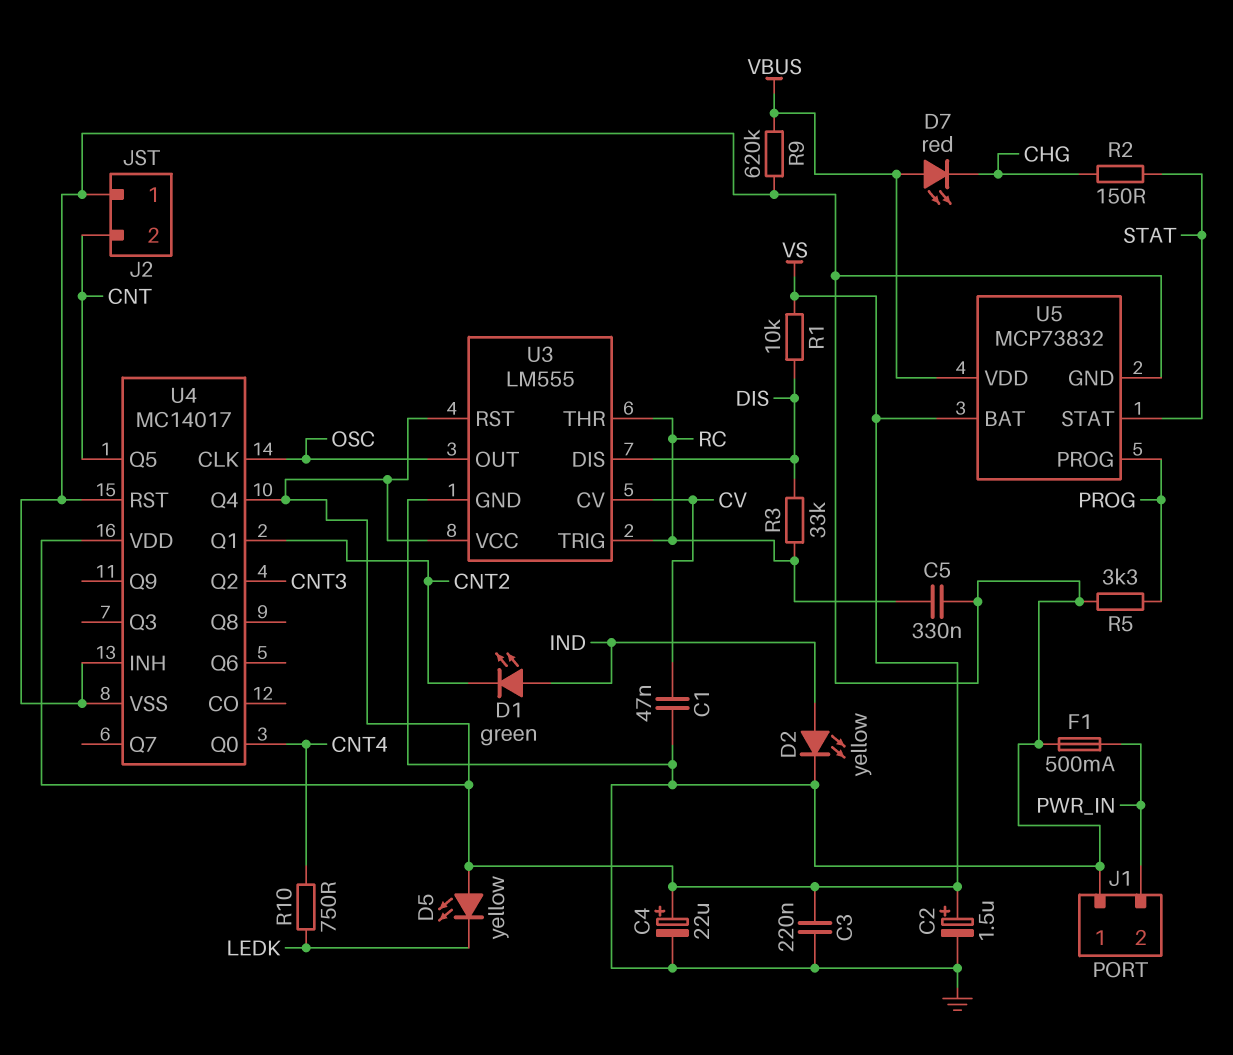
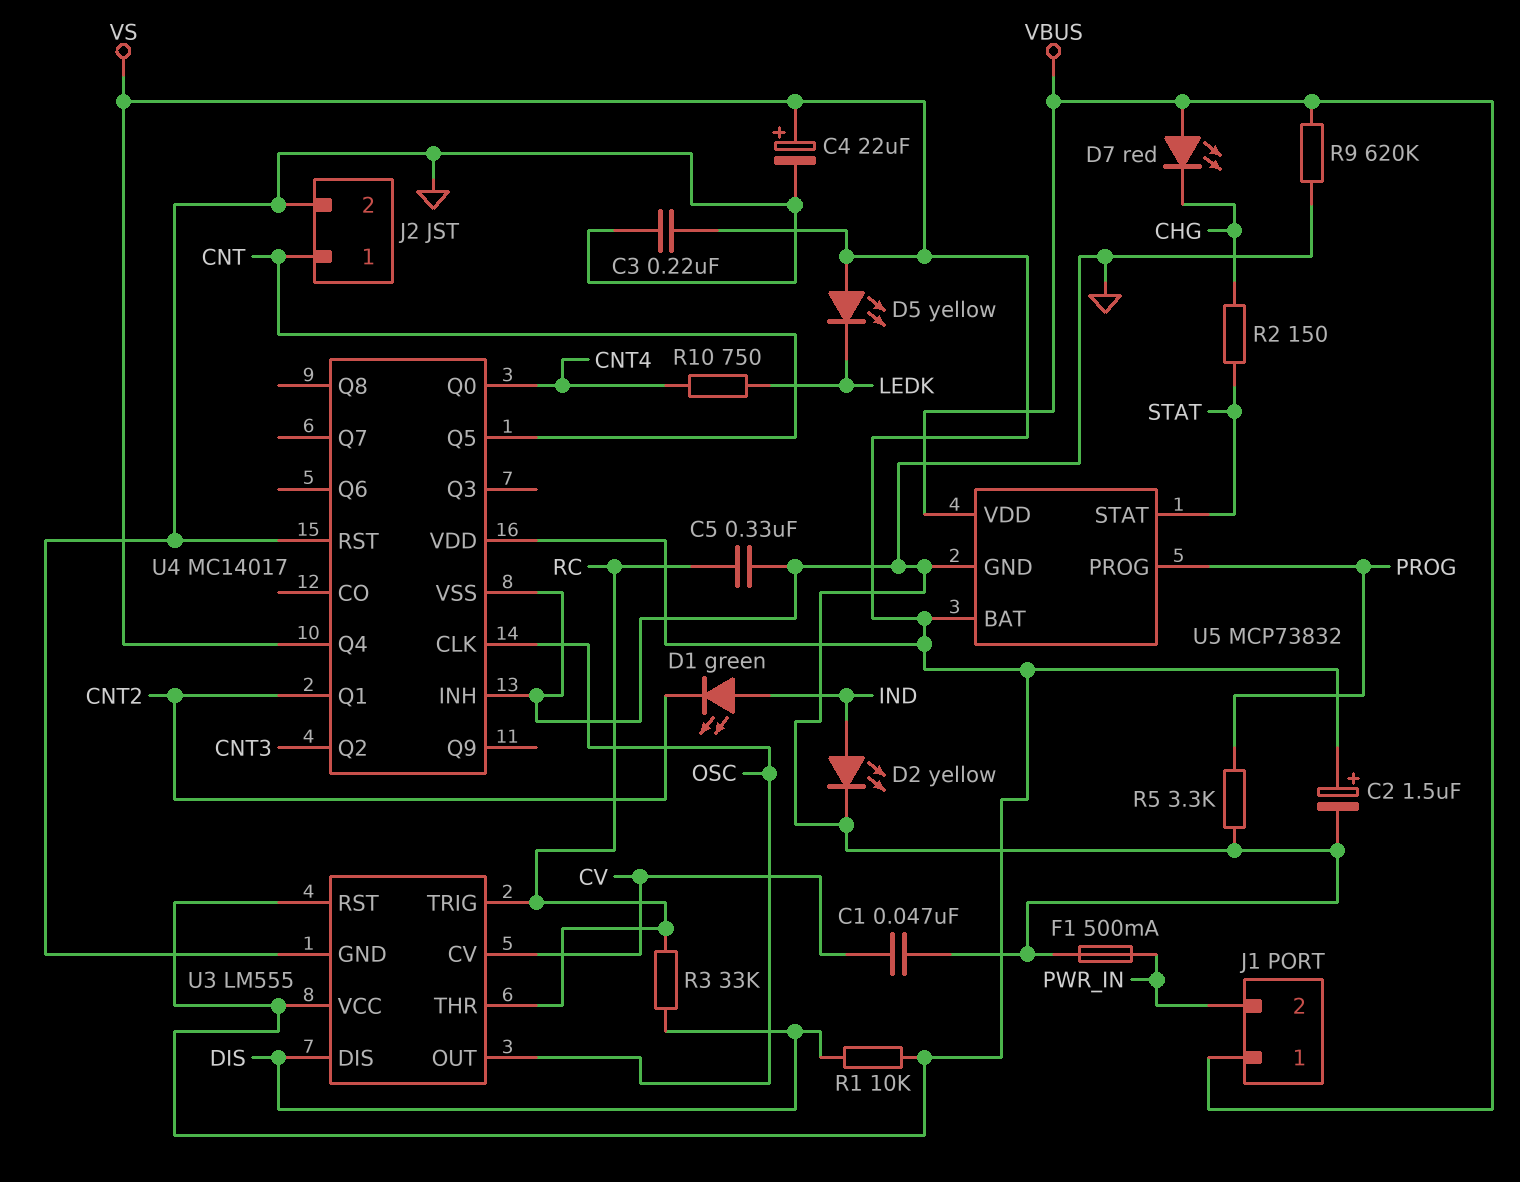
J1 pin 1: GND -> VBUS
J2 pin 1: GND -> CNT
J2 pin 2: CNT -> GND

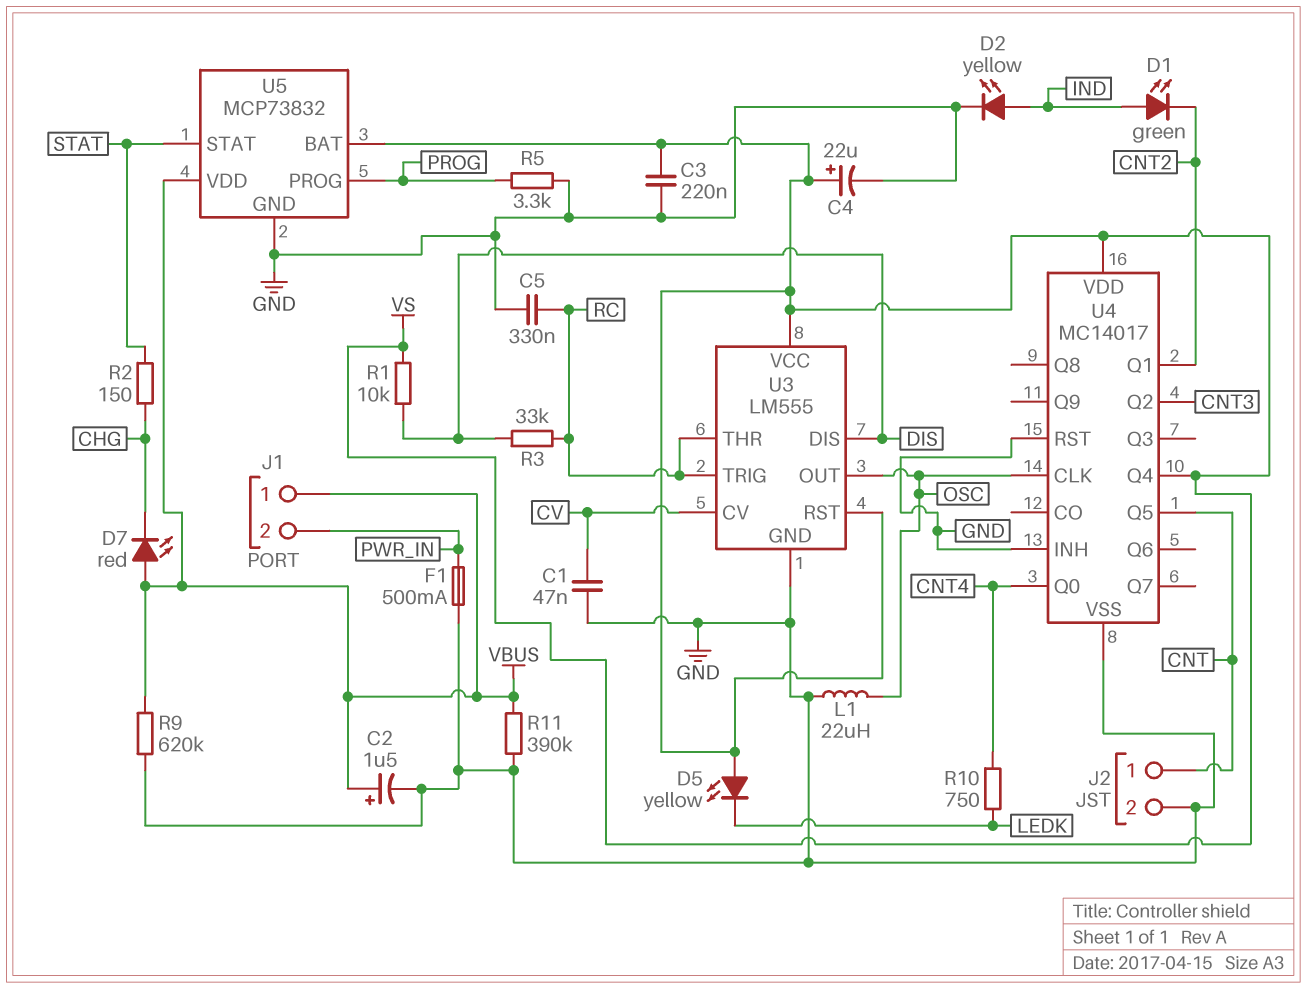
C2: 1.5uF (plus VS, minus GND) -> 1.5uF (plus VBUS, minus GND)
L1: none -> 22uH (GND, OSC)
R11: none -> 390k (GND, VBUS)

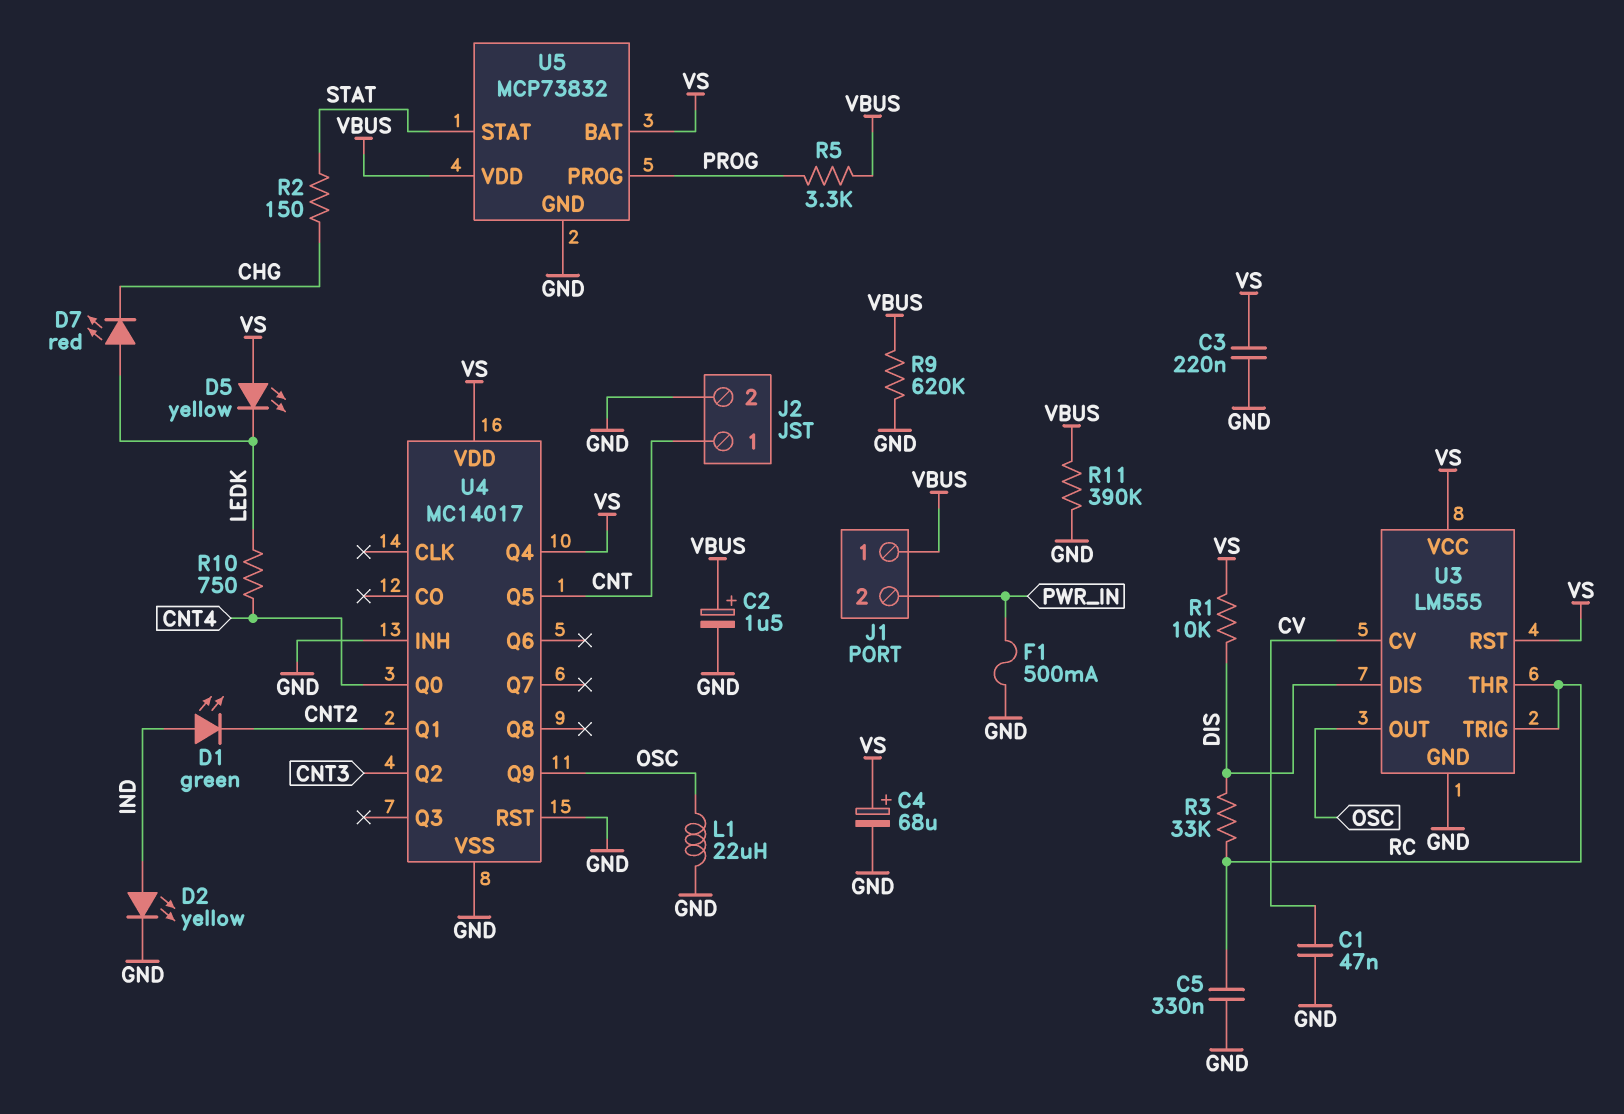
C4: 22uF (plus VS, minus GND) -> 68uF (plus VS, minus GND)
D7: LED red (A VBUS, K CHG) -> LED red (A LEDK, K CHG)
R5: 3.3k (GND, PROG) -> 3.3k (PROG, VBUS)
U4 pin CLK: OSC -> none
U4 pin Q9: none -> OSC

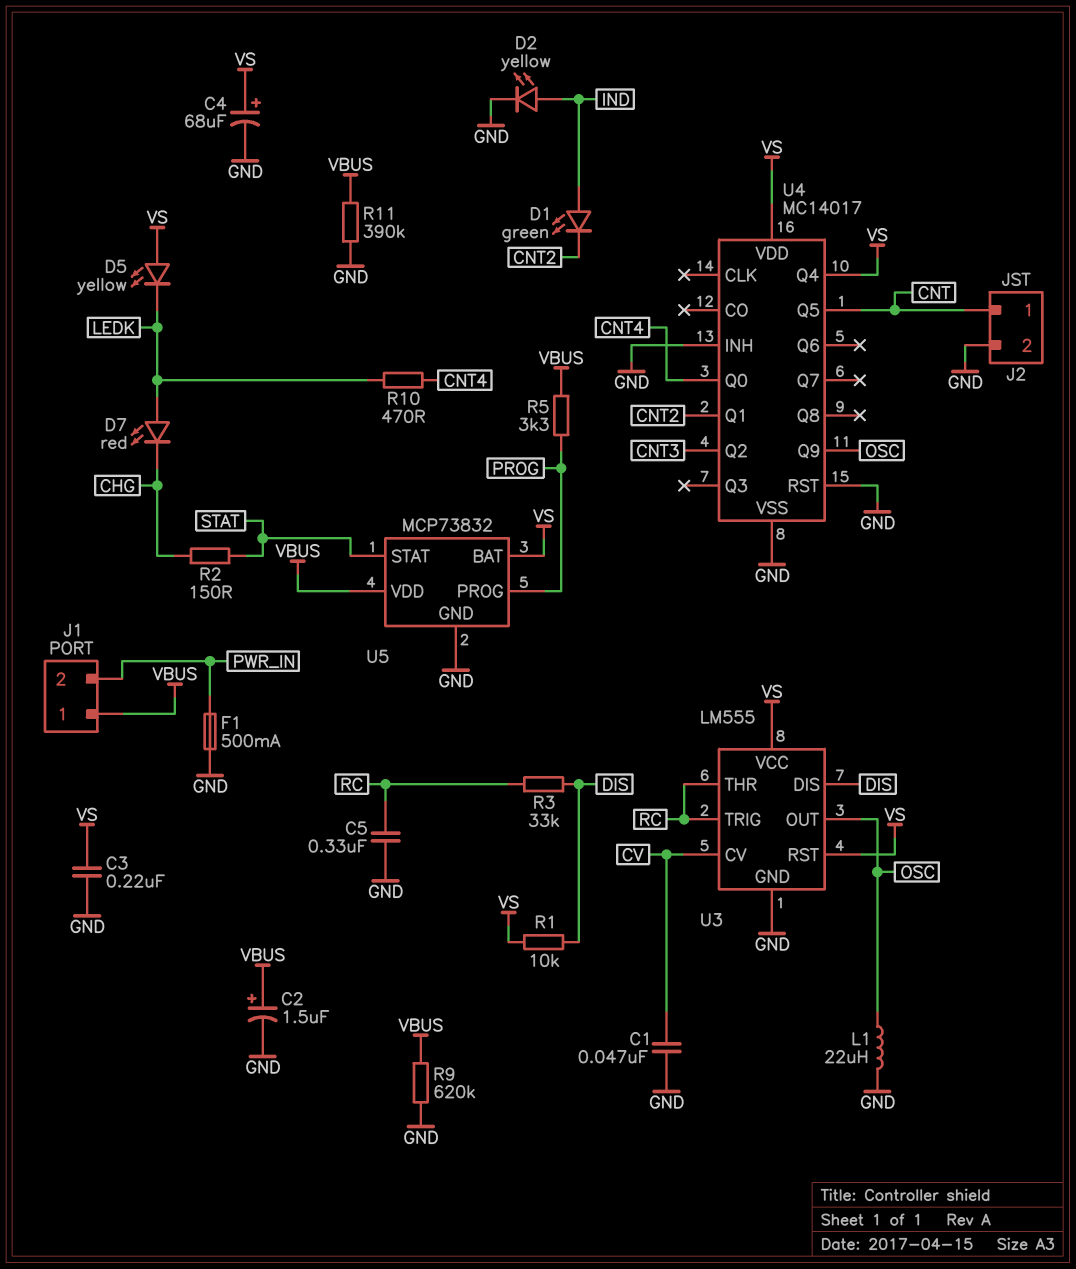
R10: 750 (CNT4, LEDK) -> 470 (CNT4, LEDK)

